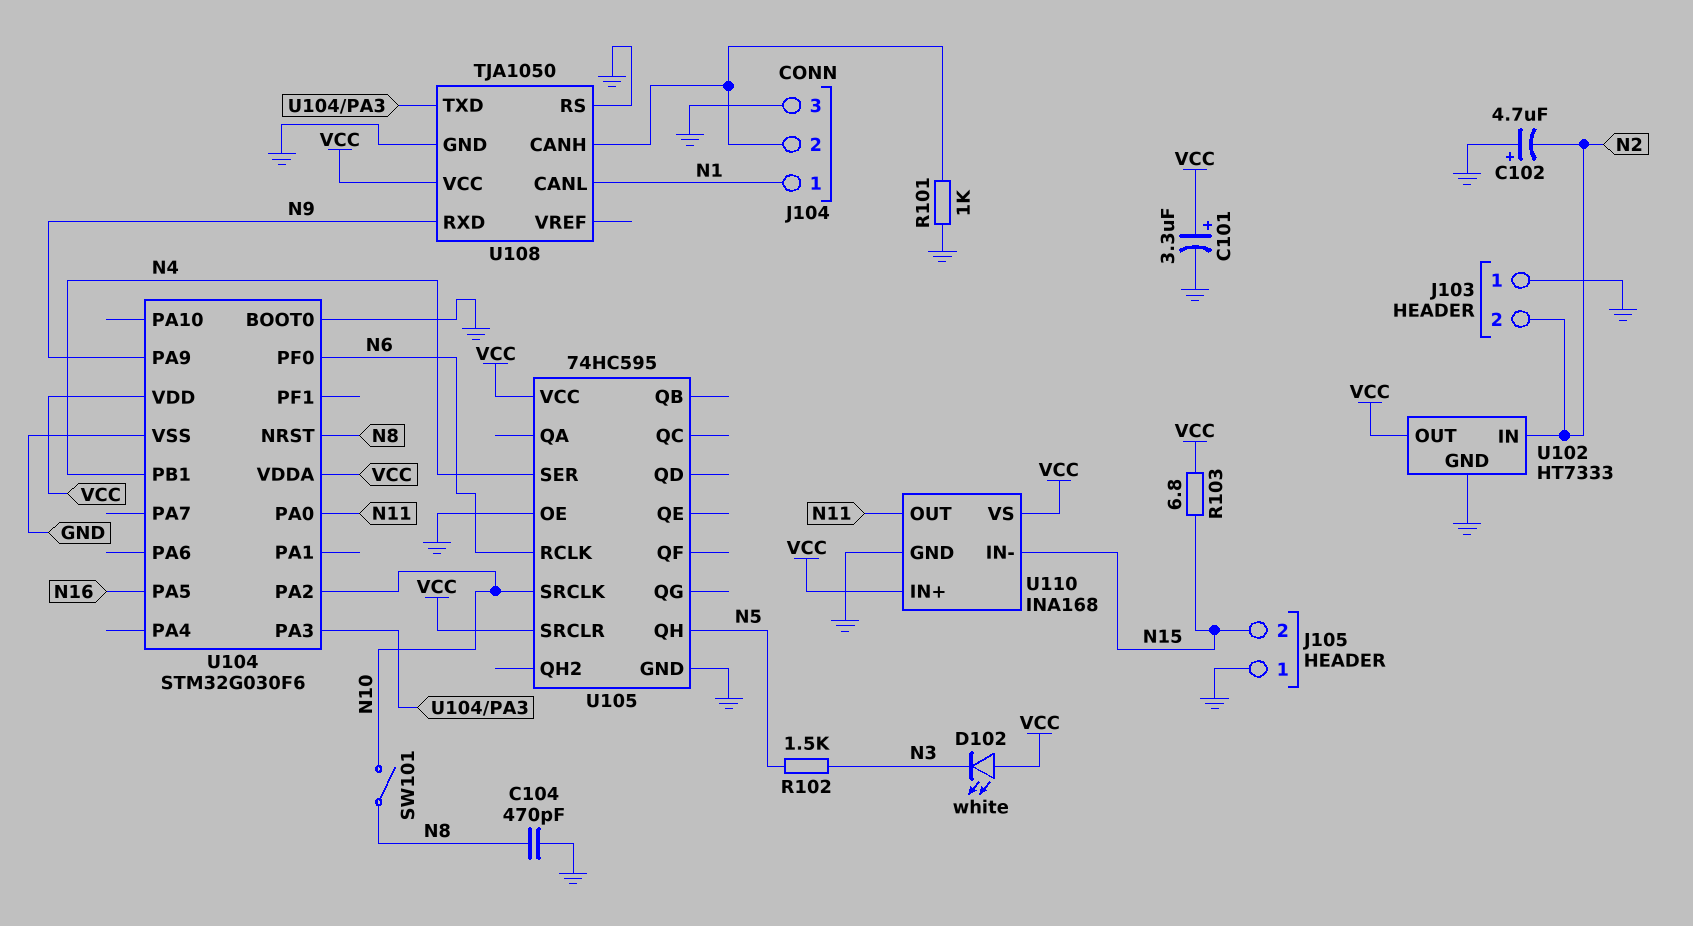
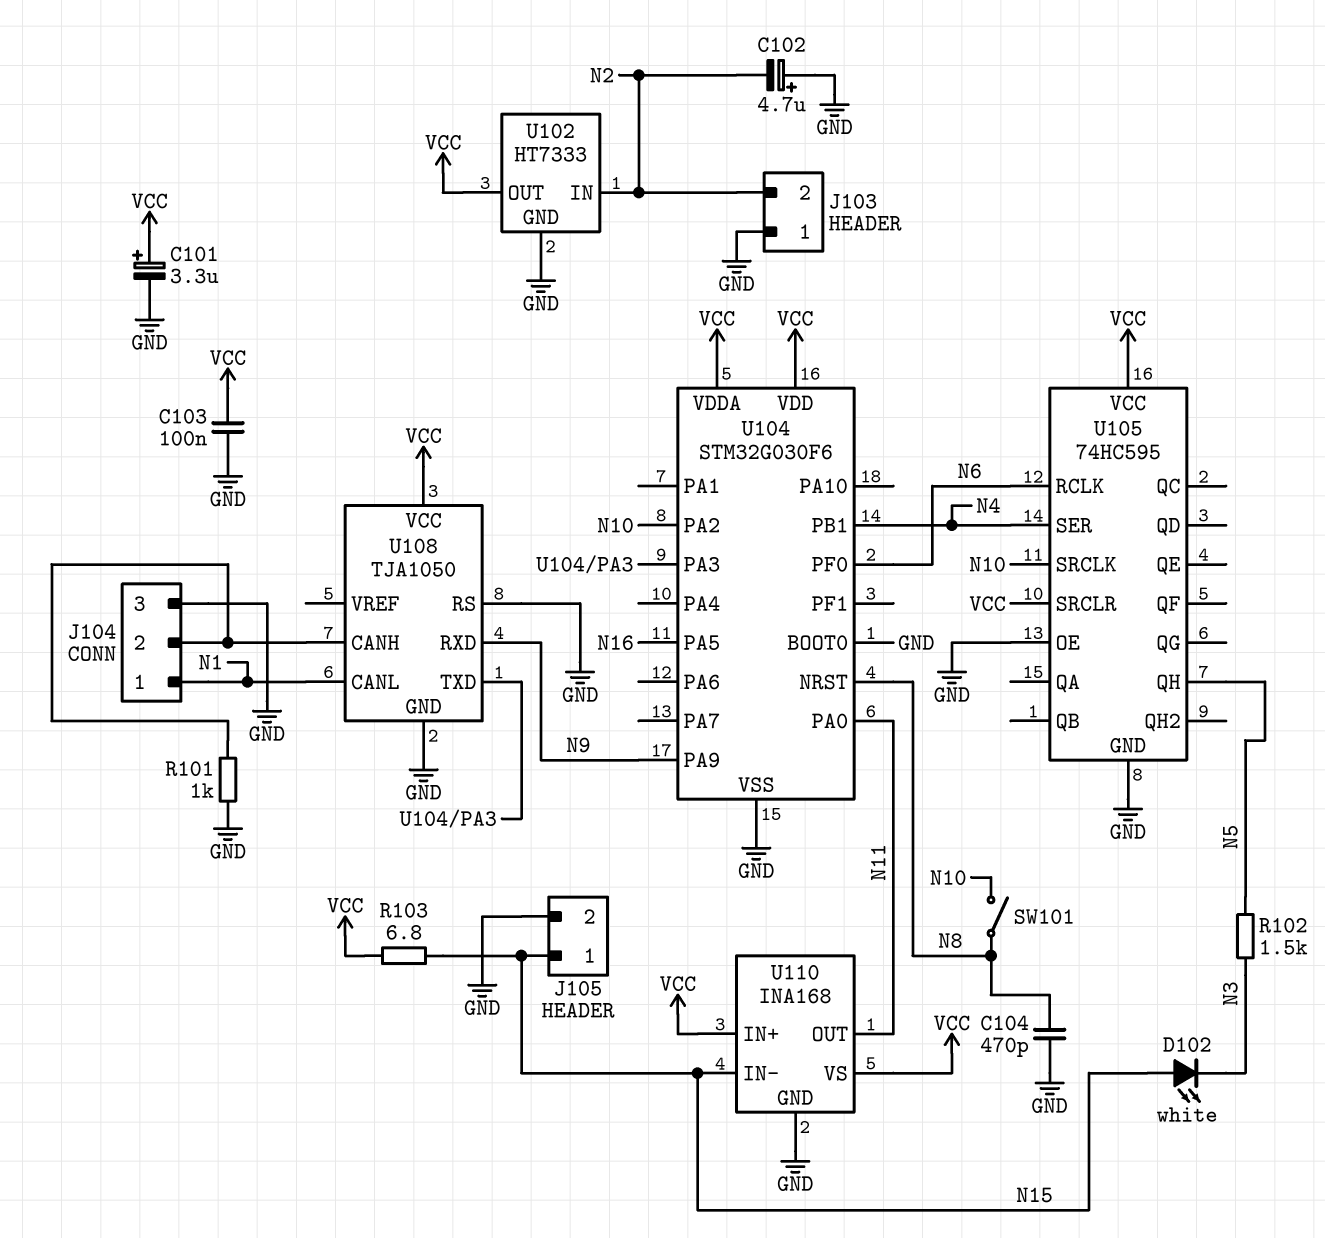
C103: none -> 100nF (GND, VCC)
D102: LED white (A VCC, K N3) -> LED white (A N15, K N3)
J105 pin 1: GND -> N15
J105 pin 2: N15 -> GND

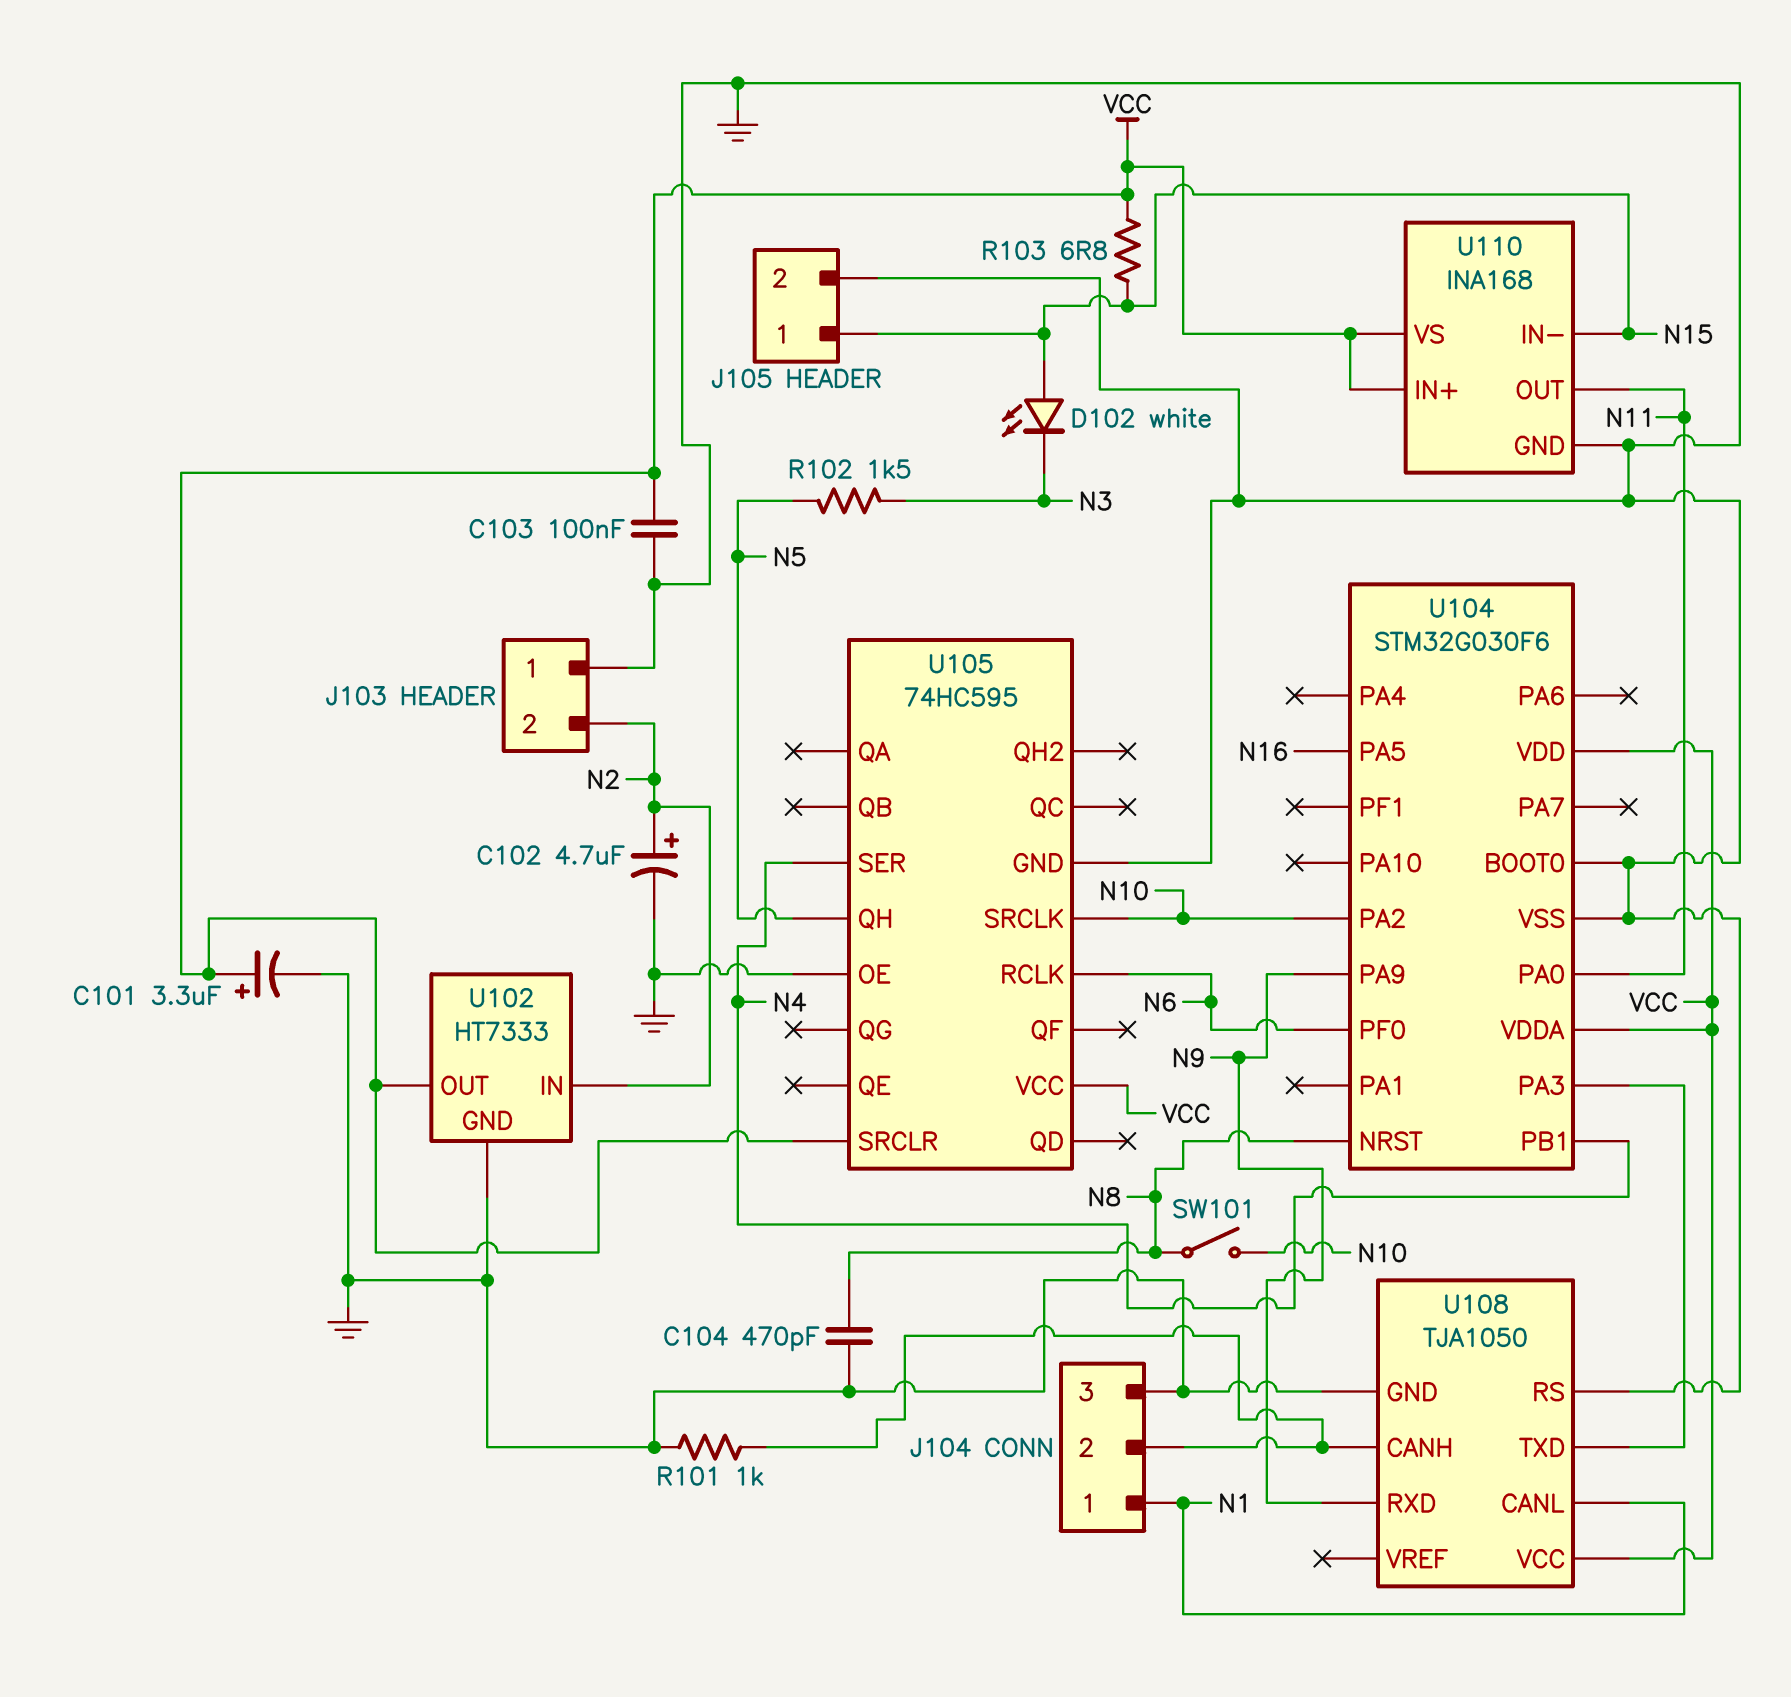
C102: 4.7uF (plus GND, minus N2) -> 4.7uF (plus N2, minus GND)

